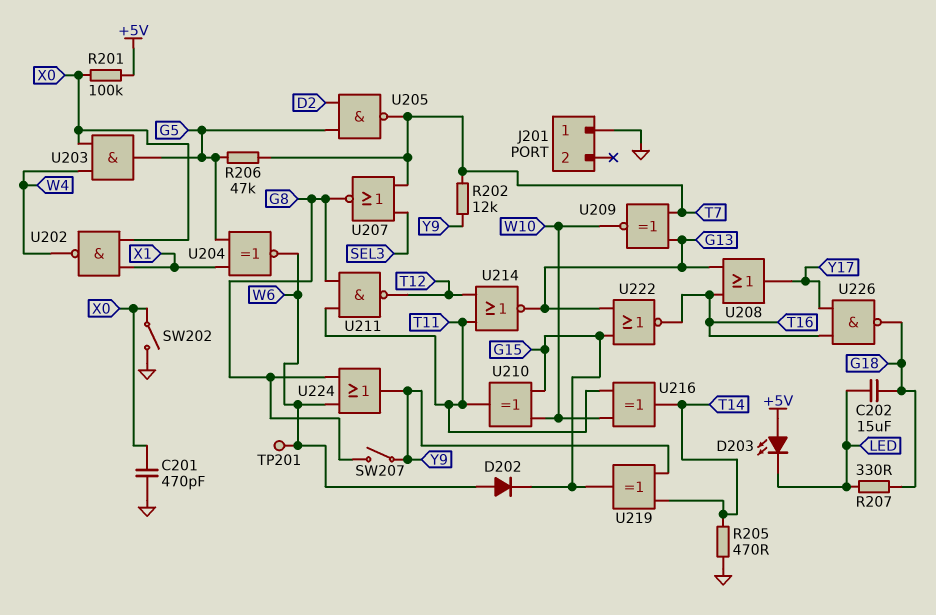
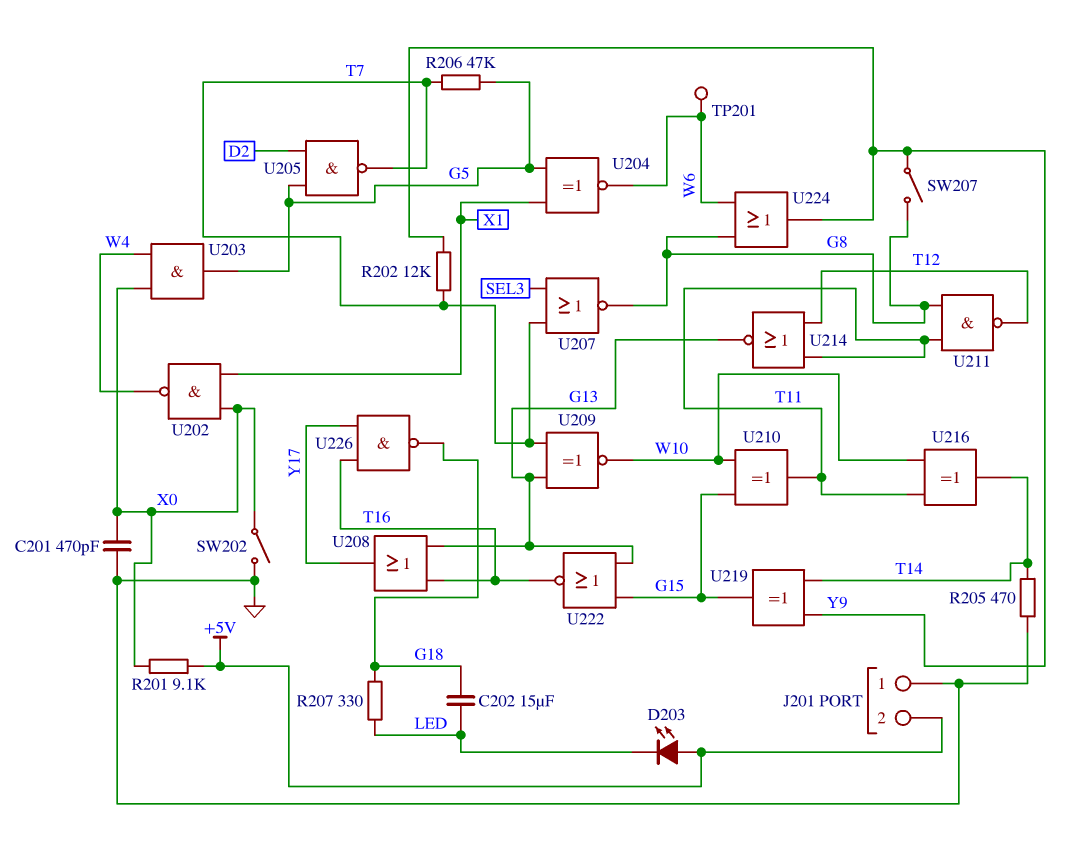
D202: diode (A W6, K G15) -> none
J201 pin 2: none -> +5V
R201: 100k (+5V, X0) -> 9.1k (+5V, X0)

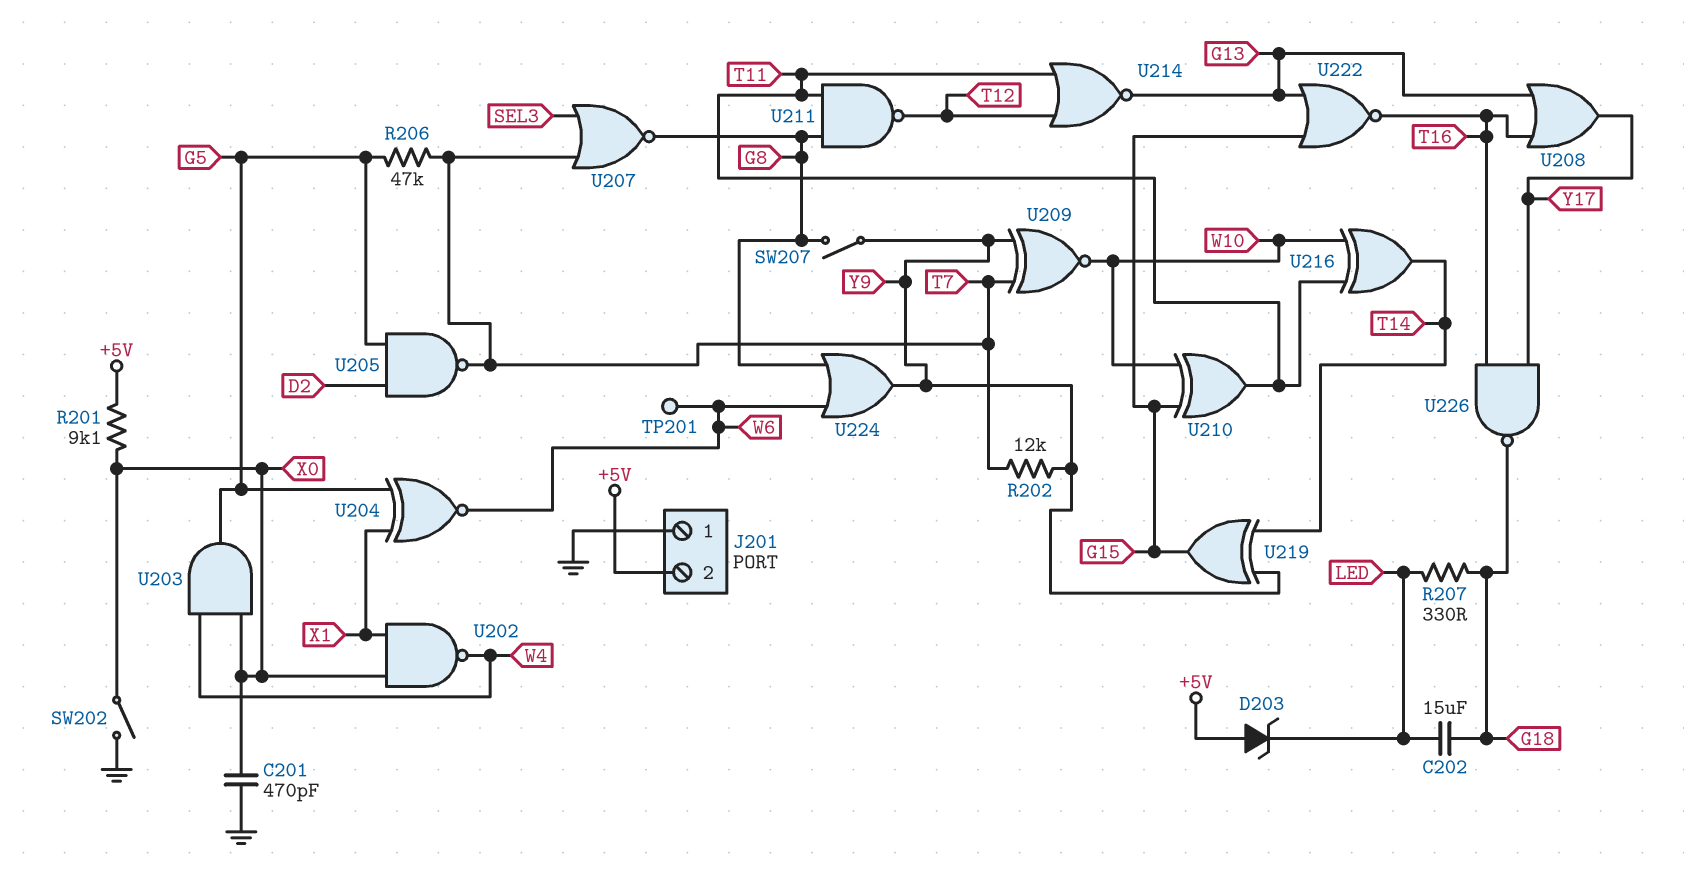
D203: LED (A +5V, K LED) -> zener (A +5V, K LED)
R205: 470 (GND, T14) -> none
U209: XNOR (in G13, in T7, out W10) -> XNOR (in T7, in Y9, out W10)

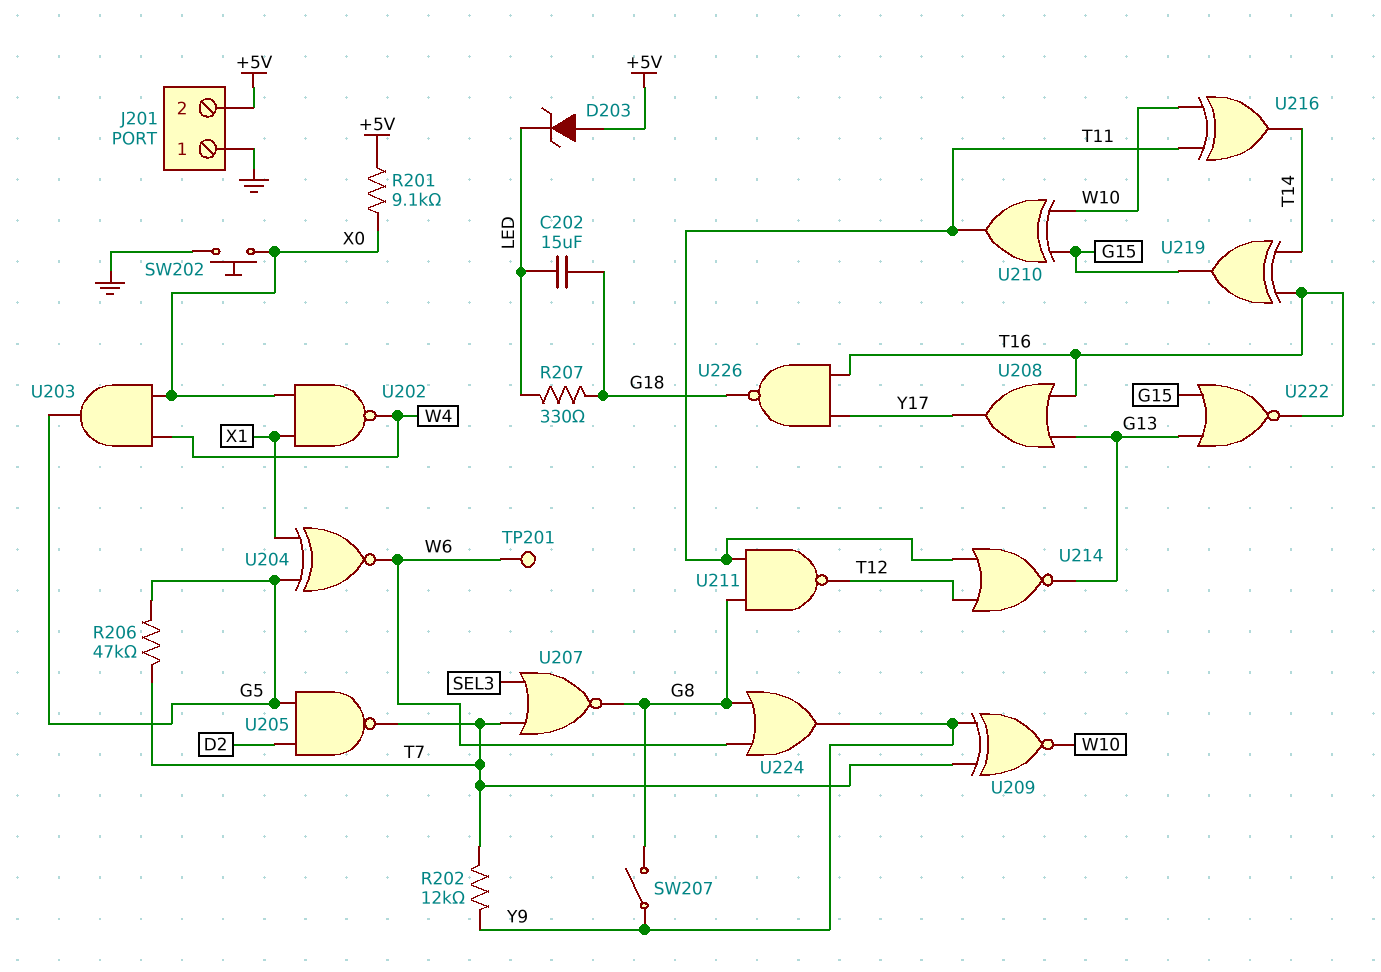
C201: 470pF (GND, X0) -> none
SW202: switch (GND, X0) -> button (GND, X0)
U219: XOR (in T14, in Y9, out G15) -> XOR (in T14, in T16, out G15)

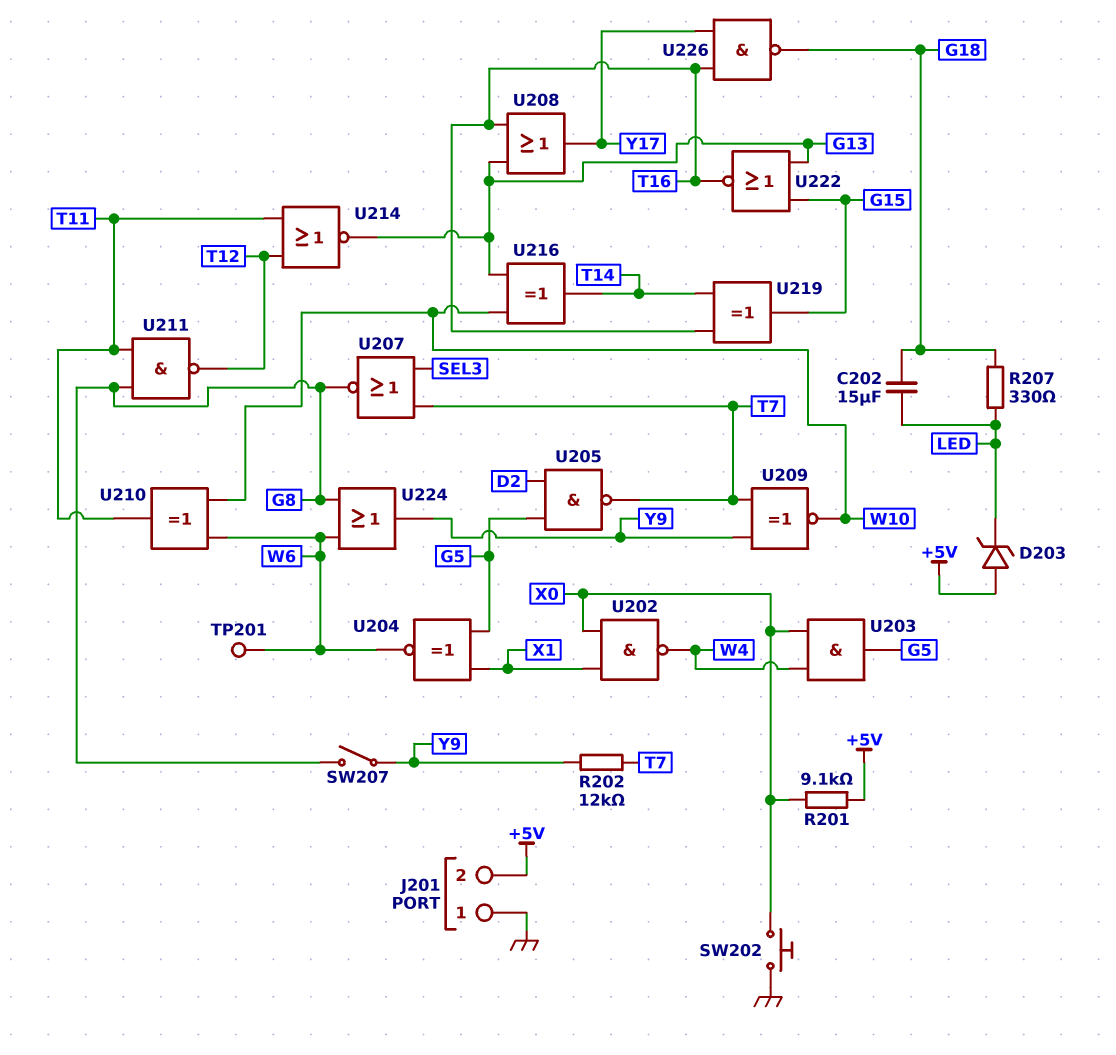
R206: 47k (G5, T7) -> none
U210: XOR (in G15, in W10, out T11) -> XOR (in W6, in W10, out T11)
U216: XOR (in T11, in W10, out T14) -> XOR (in G13, in W10, out T14)

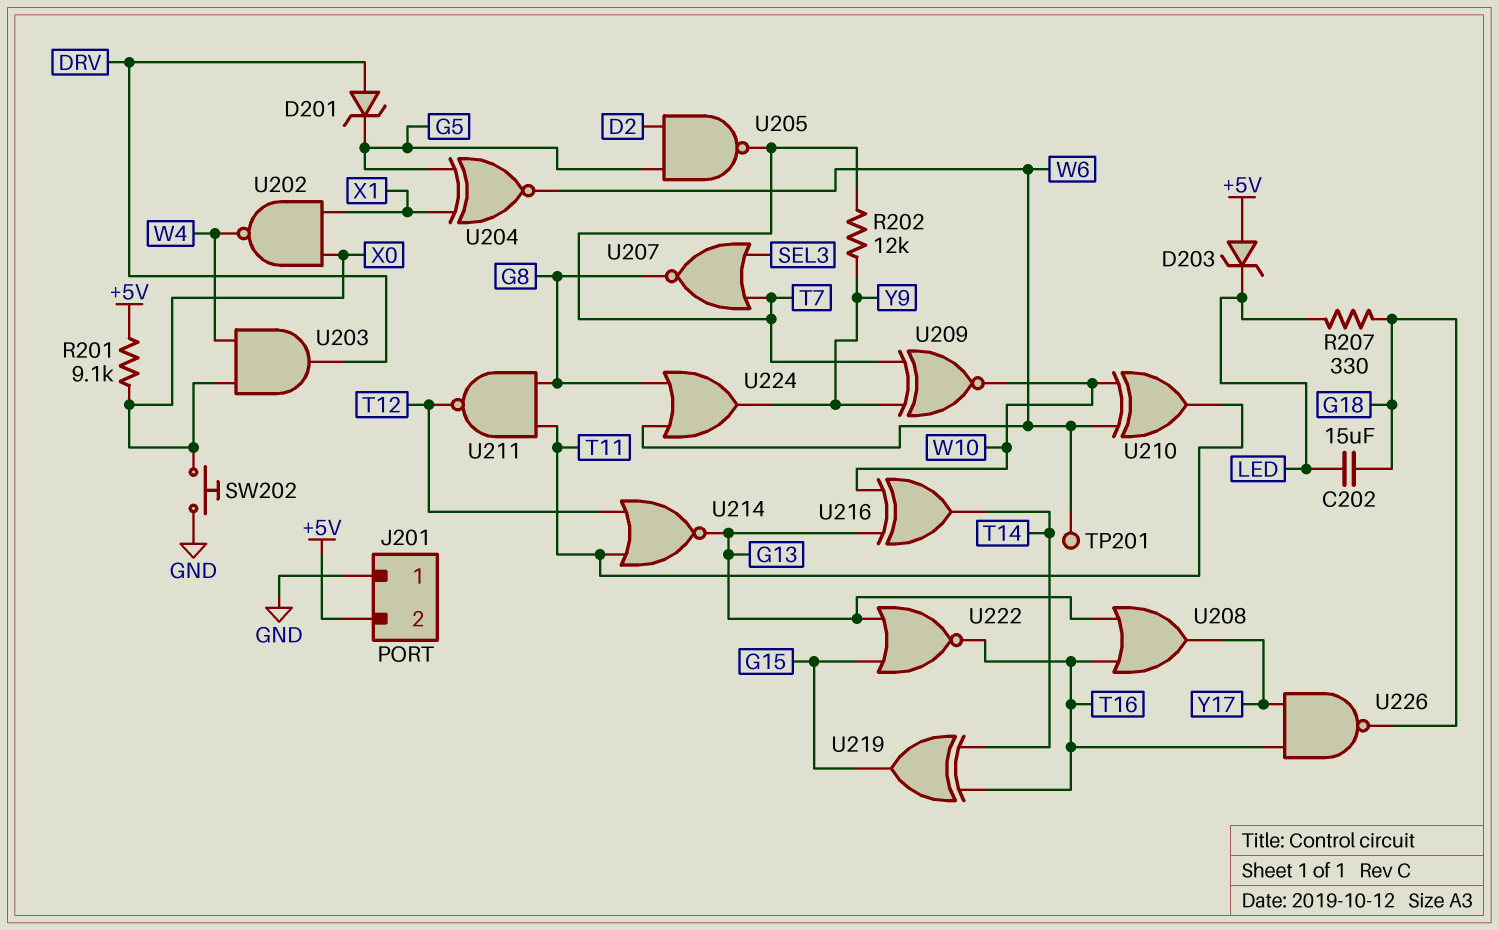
D201: none -> zener (A DRV, K G5)
SW207: switch (G8, Y9) -> none
U203: AND (in W4, in X0, out G5) -> AND (in W4, in X0, out DRV)

